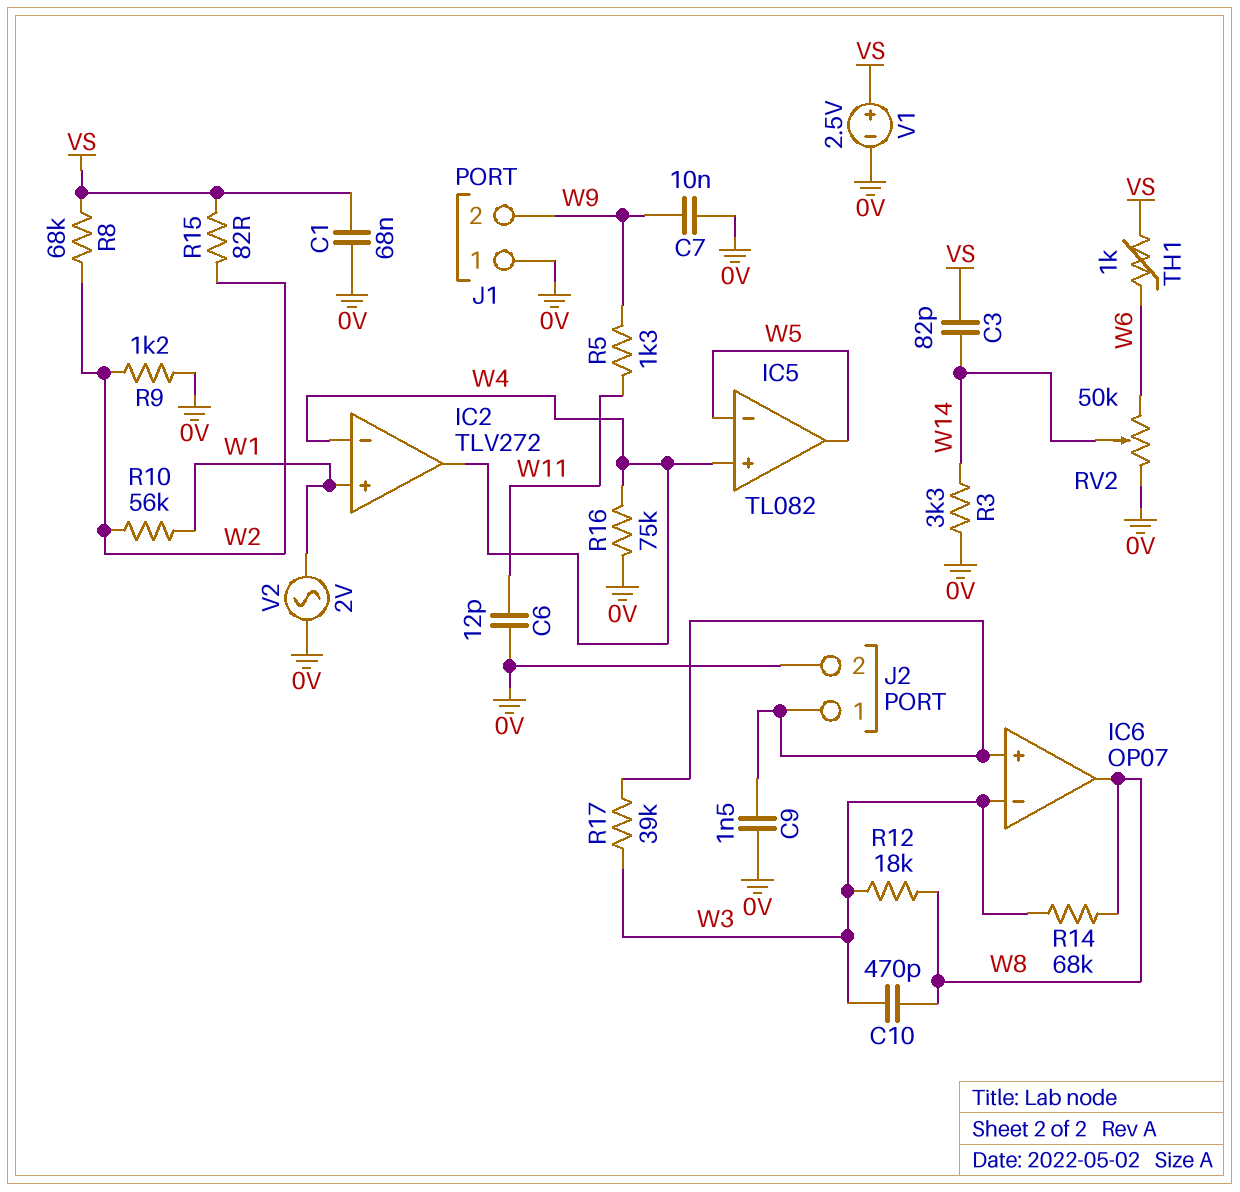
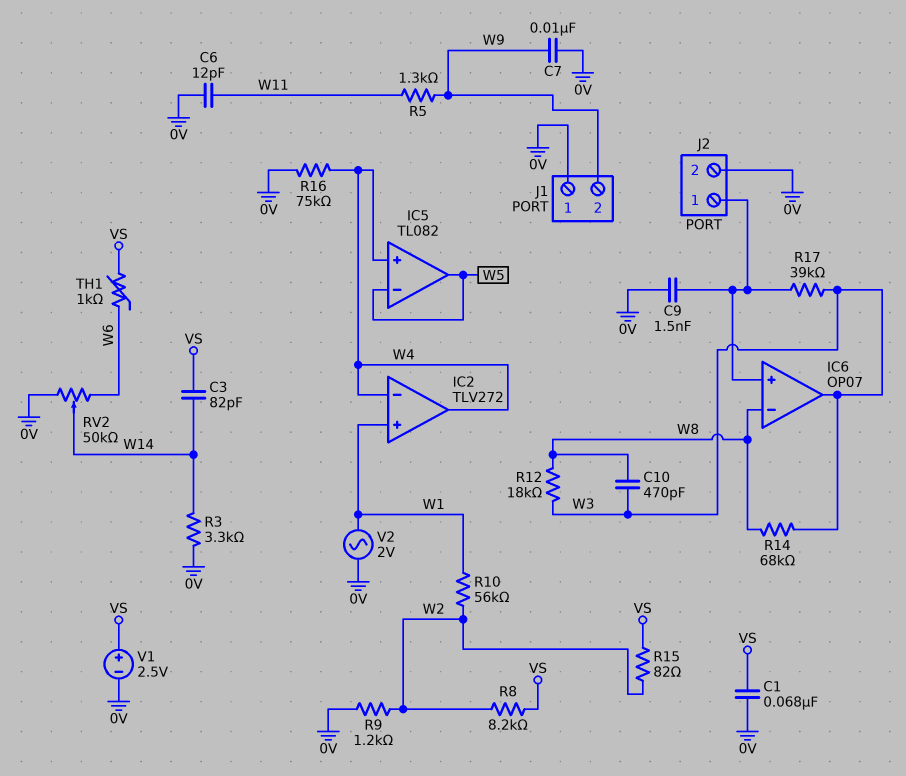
IC6 pin in-: W3 -> W8
IC6 pin out: W8 -> W3
R8: 68k (VS, W2) -> 8.2k (VS, W2)

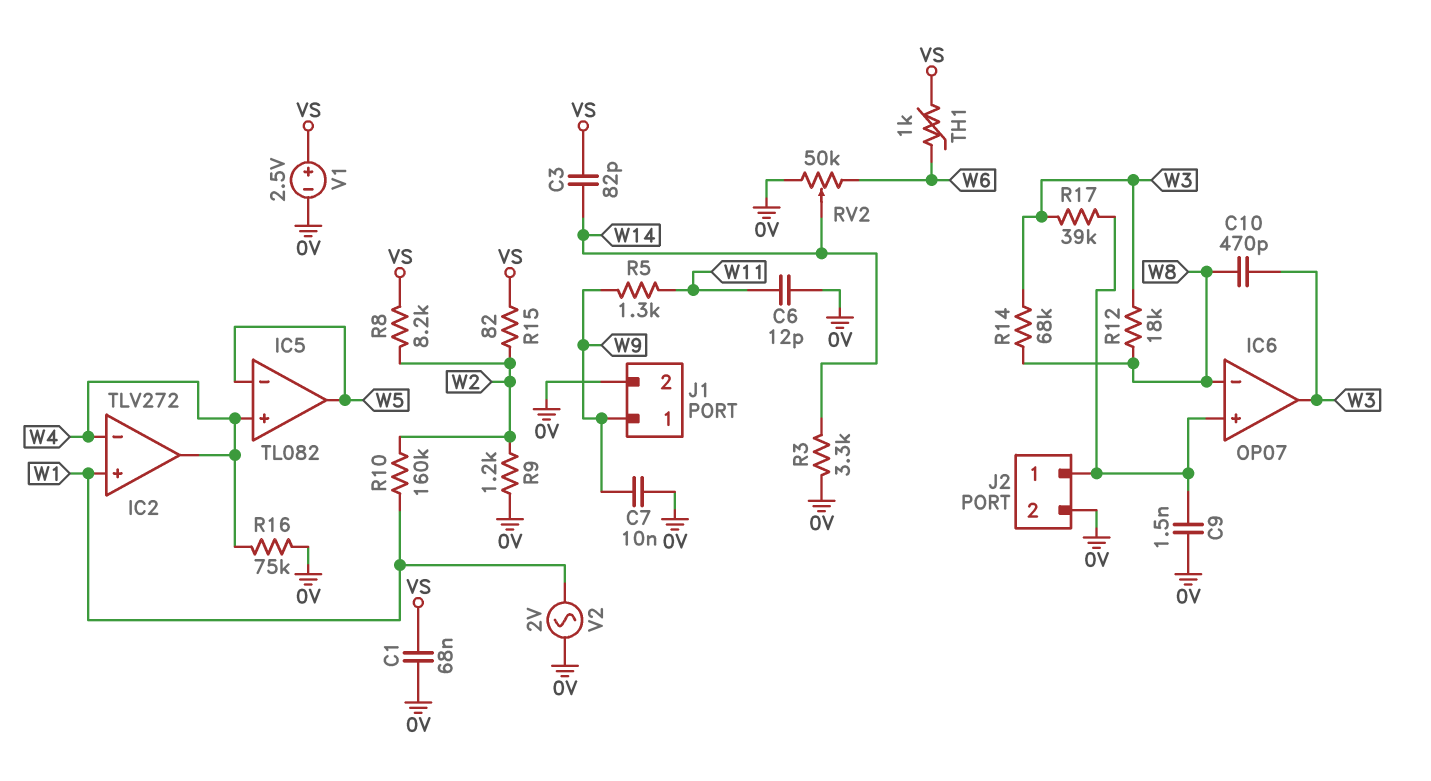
J1 pin 1: 0V -> W9
J1 pin 2: W9 -> 0V
R10: 56k (W1, W2) -> 160k (W1, W2)

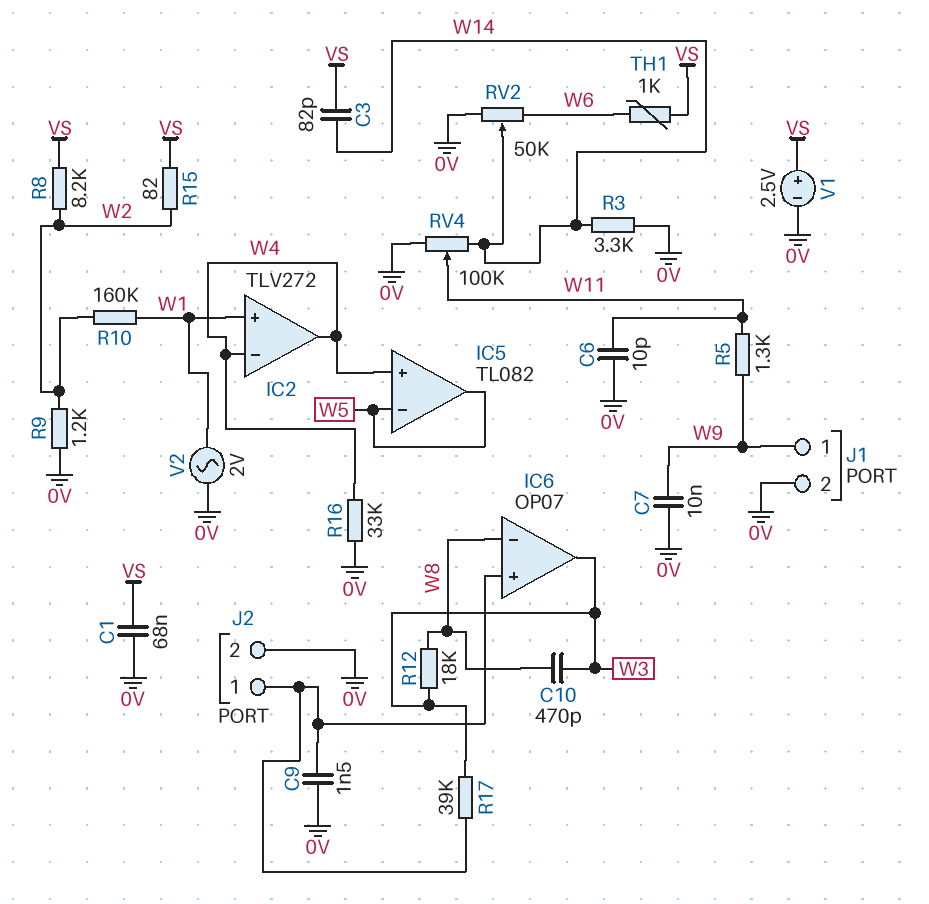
C6: 12pF (0V, W11) -> 10pF (0V, W11)
R14: 68k (W3, W8) -> none
R16: 75k (0V, W4) -> 33k (0V, W4)
RV4: none -> 100k (0V, W14, wiper W11)

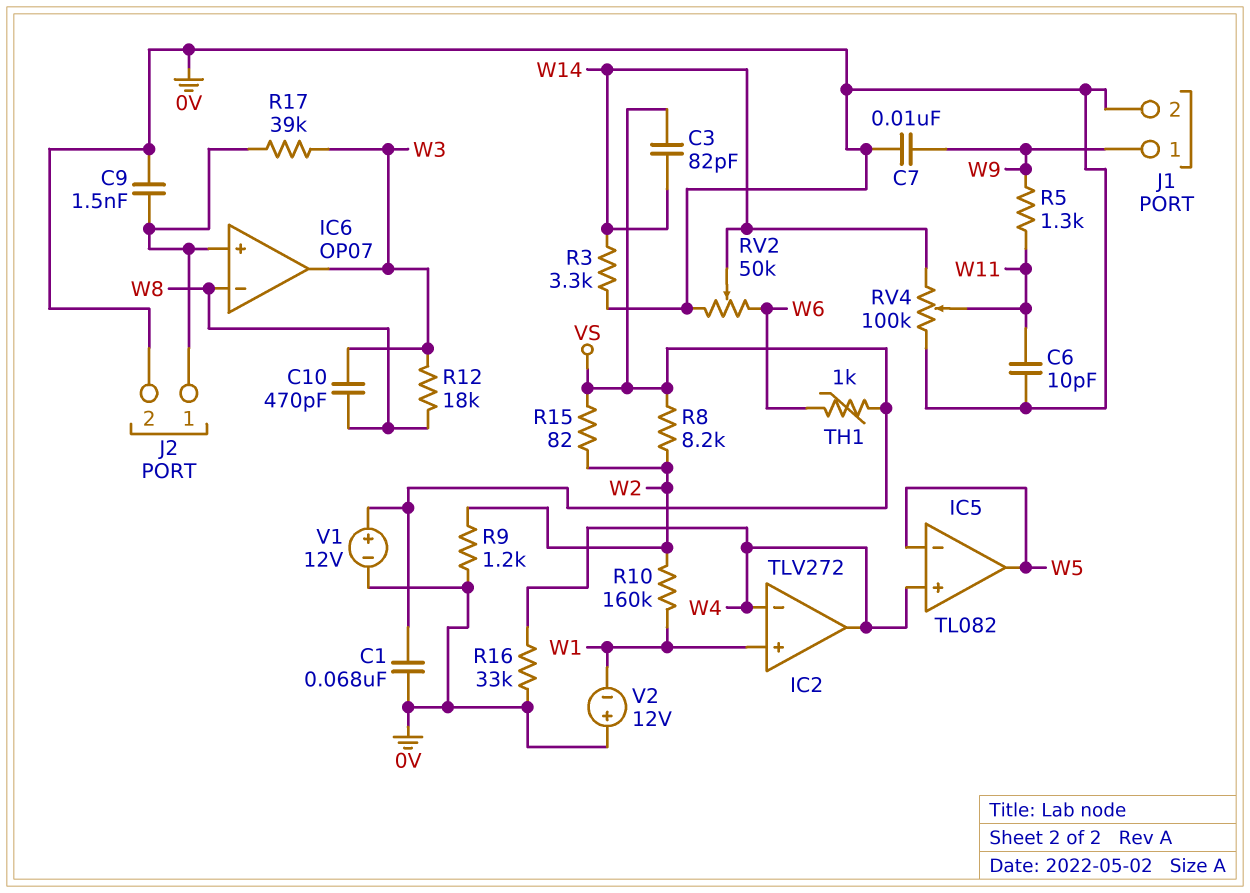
V1: 2.5V (plus VS, minus 0V) -> 12V (plus VS, minus 0V)
V2: AC 2V (0V, W1) -> 12V (plus 0V, minus W1)

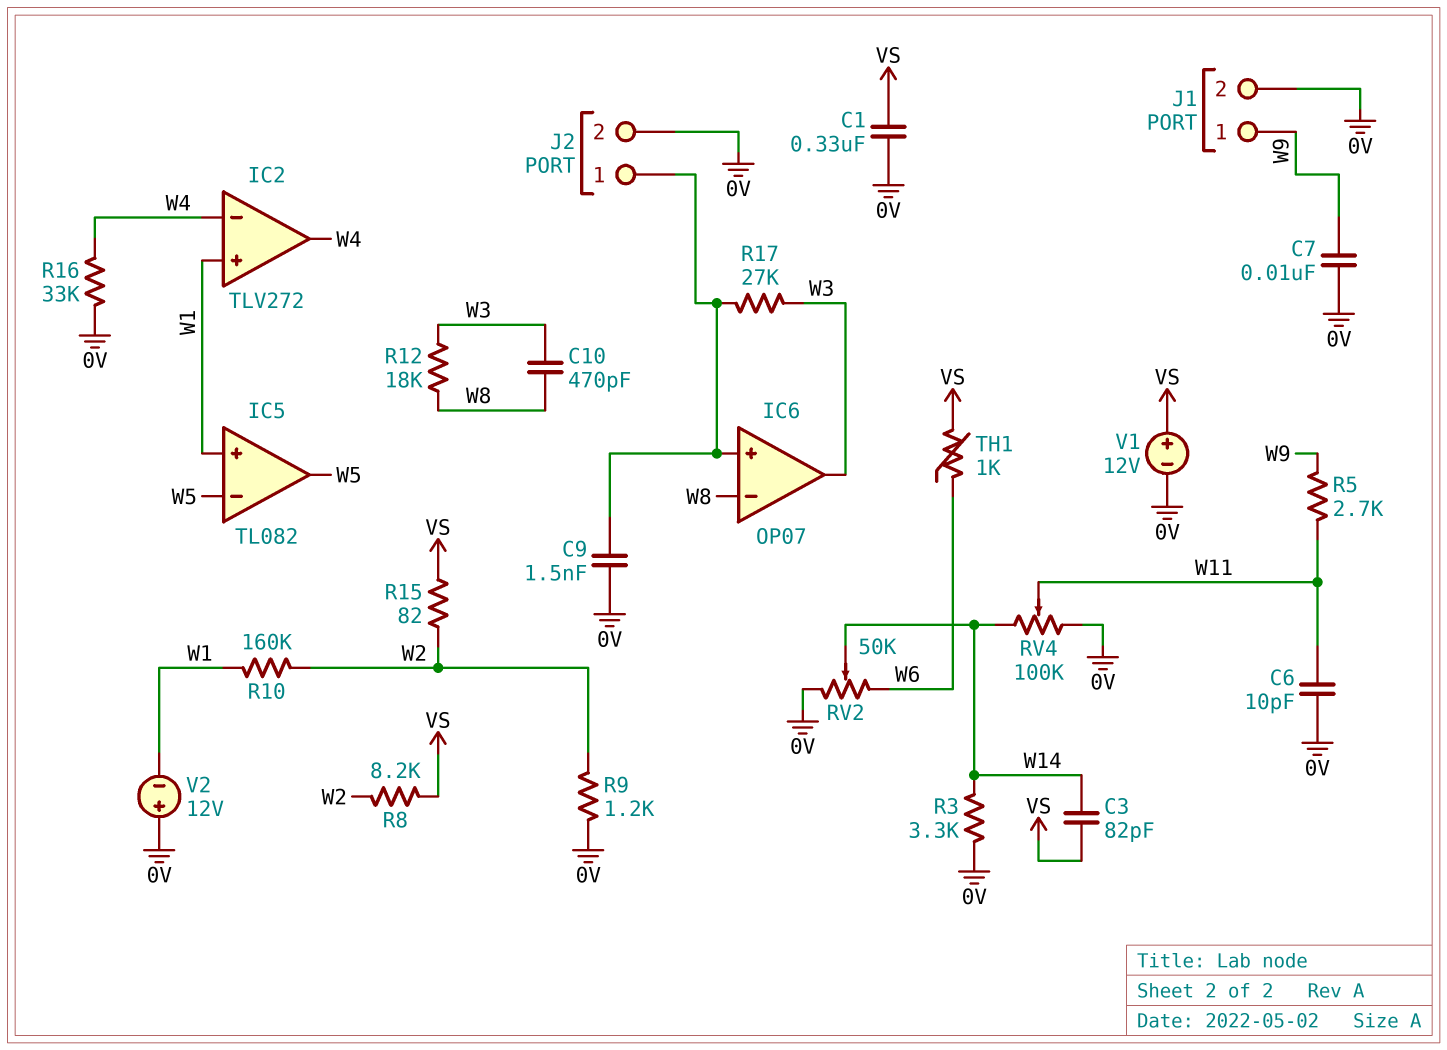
C1: 68nF (0V, VS) -> 330nF (0V, VS)
IC5 pin in+: W4 -> W1
R5: 1.3k (W9, W11) -> 2.7k (W9, W11)
R17: 39k (IC6/in+, W3) -> 27k (IC6/in+, W3)

